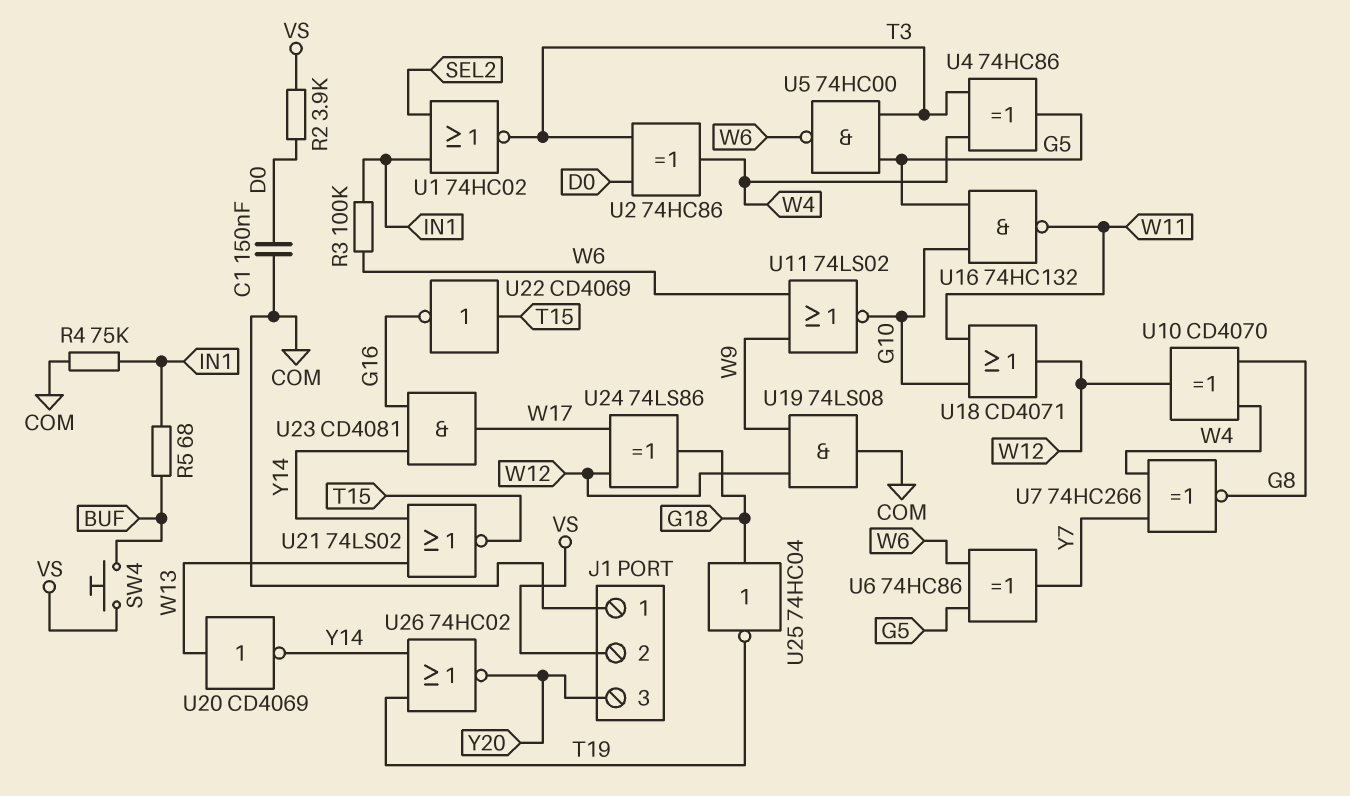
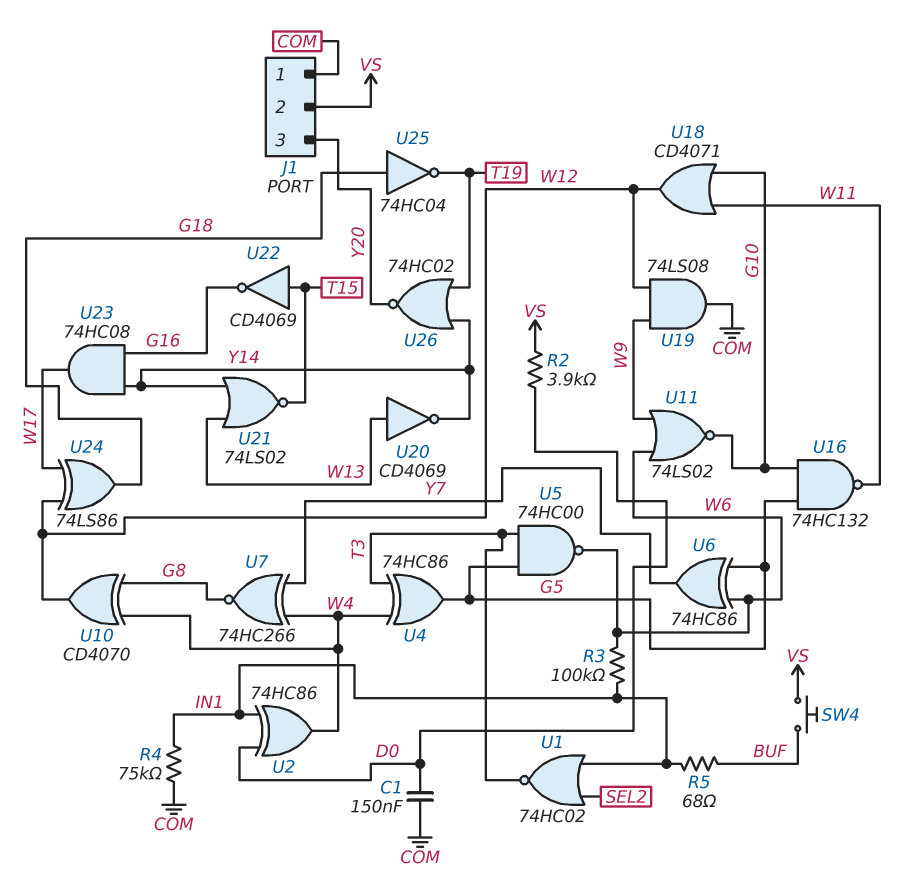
U2: XOR 74HC86 (in D0, in T3, out W4) -> XOR 74HC86 (in D0, in IN1, out W4)
U23: AND CD4081 (in G16, in Y14, out W17) -> AND 74HC08 (in G16, in Y14, out W17)

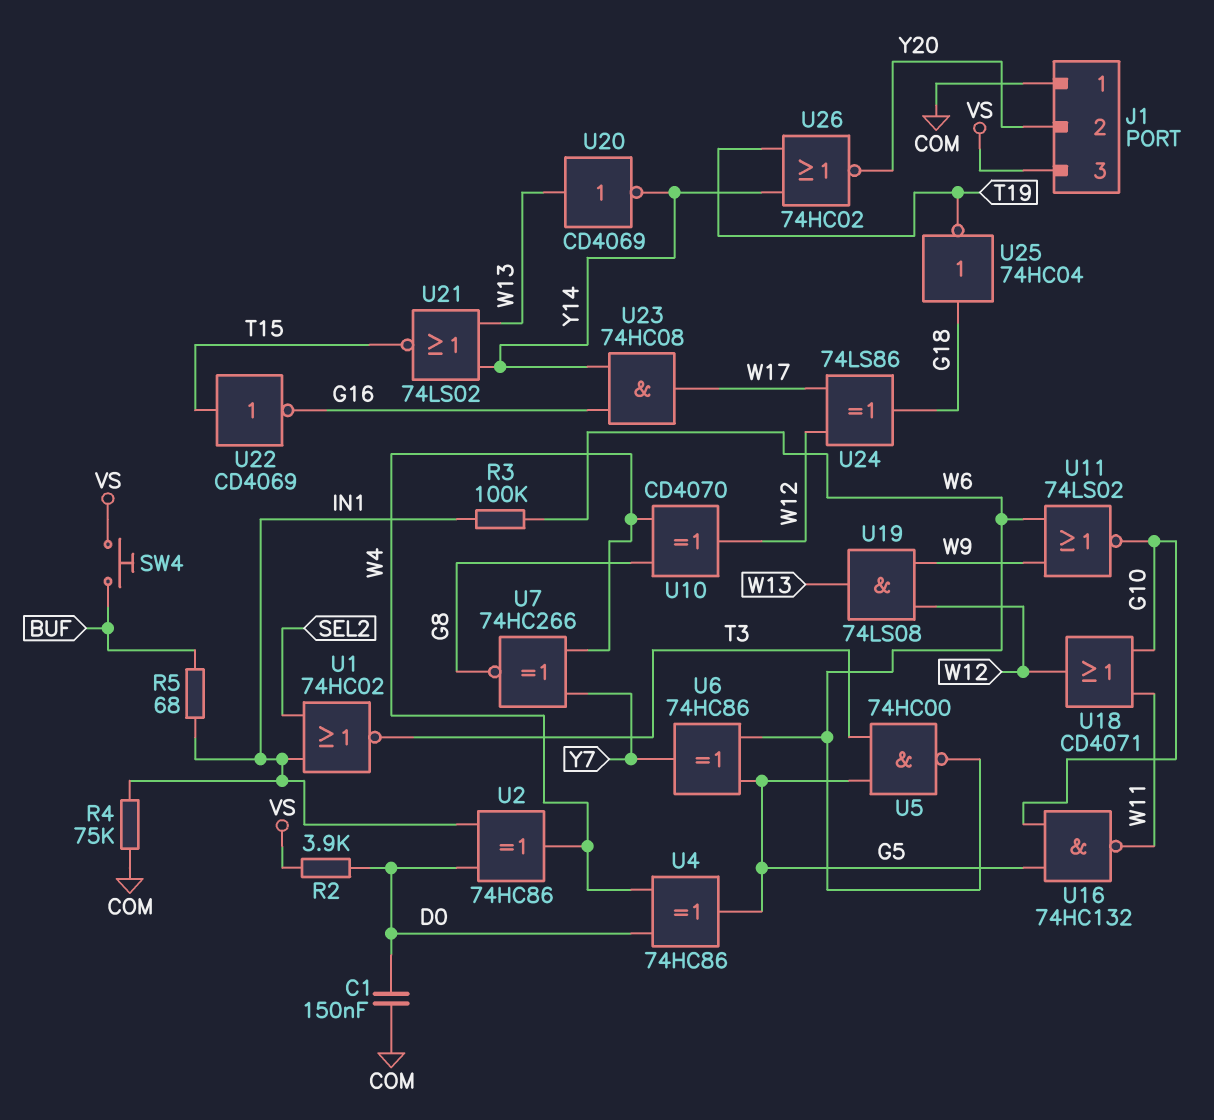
J1 pin 2: VS -> Y20
J1 pin 3: Y20 -> VS
U4: XOR 74HC86 (in T3, in W4, out G5) -> XOR 74HC86 (in D0, in W4, out G5)
U19: AND 74LS08 (in W9, in W12, out COM) -> AND 74LS08 (in W9, in W12, out W13)

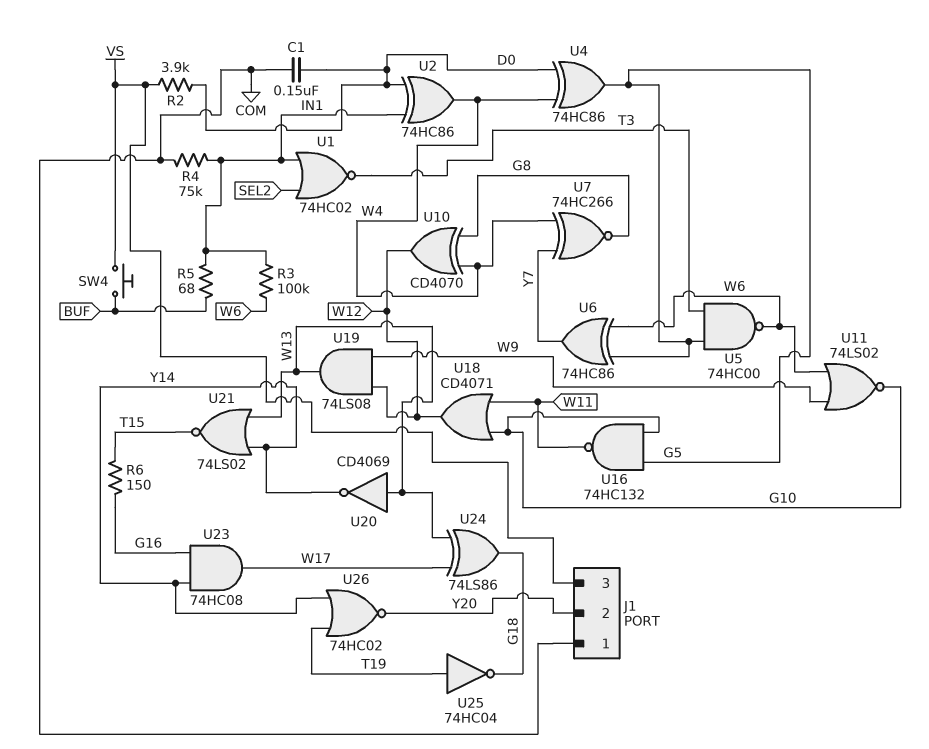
R6: none -> 150 (G16, T15)
U22: NOT CD4069 (in T15, out G16) -> none
U24: XOR 74LS86 (in W12, in W17, out G18) -> XOR 74LS86 (in W13, in W17, out G18)
U25: NOT 74HC04 (in G18, out T19) -> NOT 74HC04 (in T19, out G18)

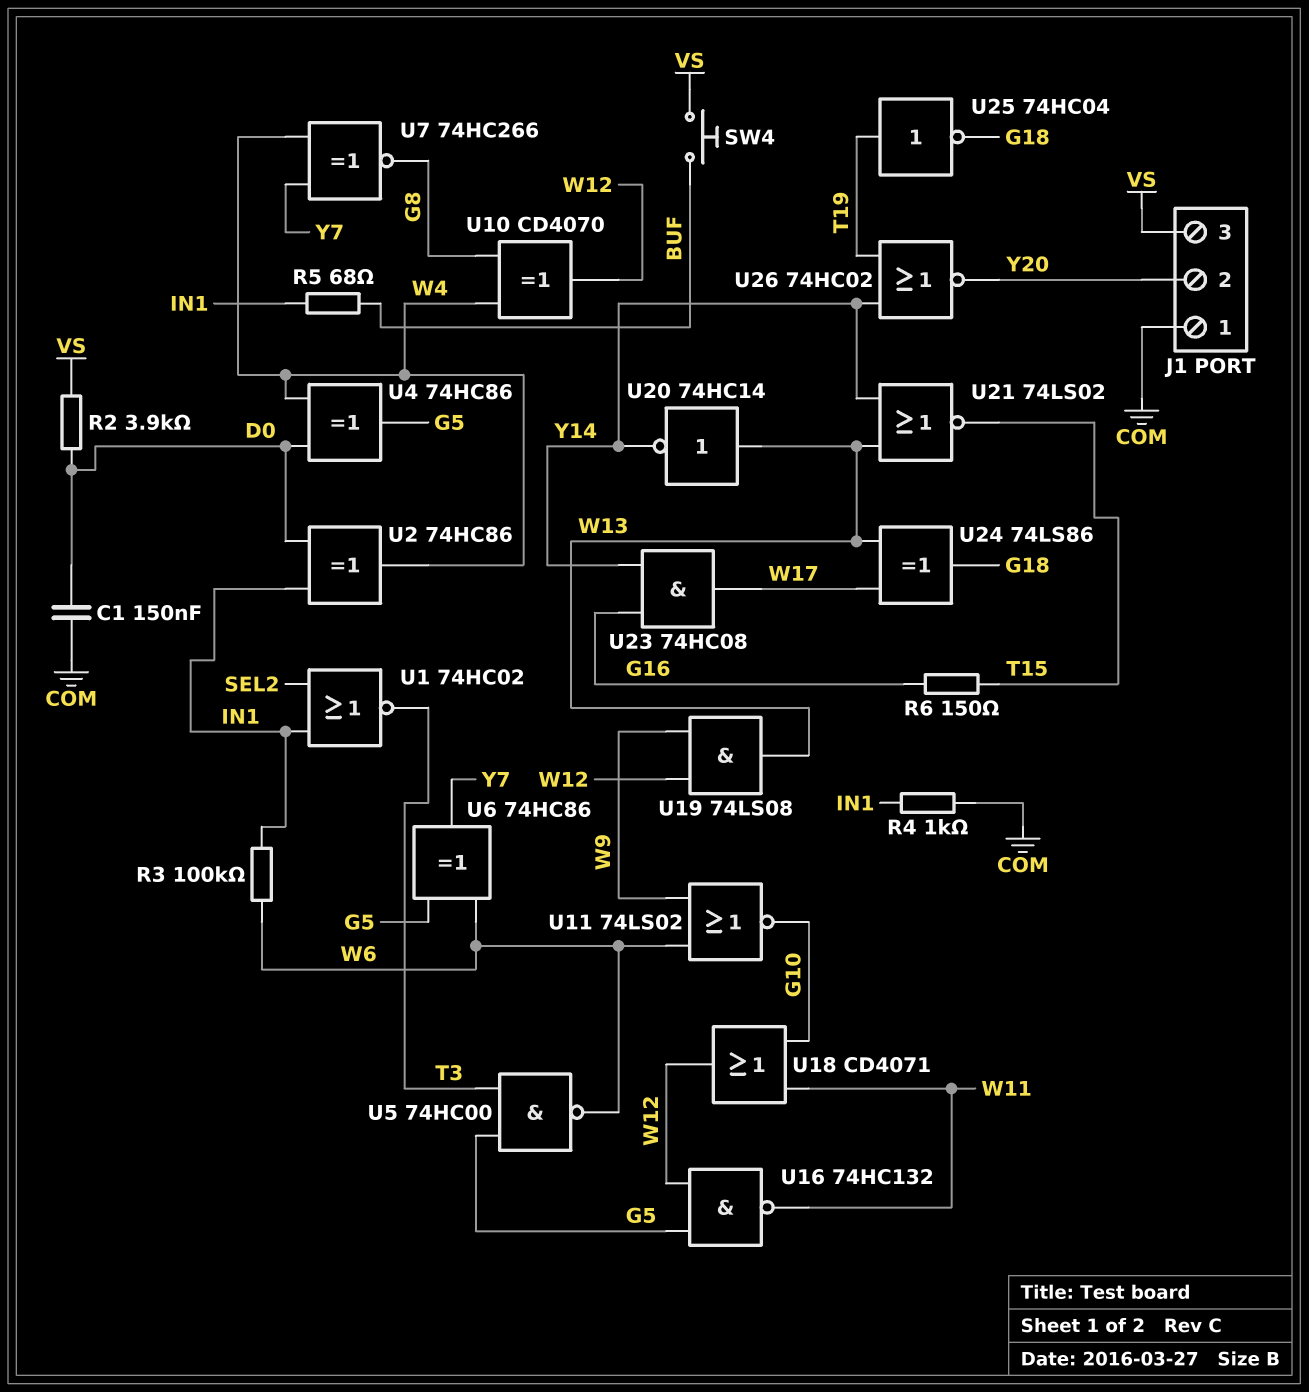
R4: 75k (COM, IN1) -> 1k (COM, IN1)
U16: NAND 74HC132 (in G5, in G10, out W11) -> NAND 74HC132 (in G5, in W12, out W11)
U20: NOT CD4069 (in W13, out Y14) -> NOT 74HC14 (in W13, out Y14)

